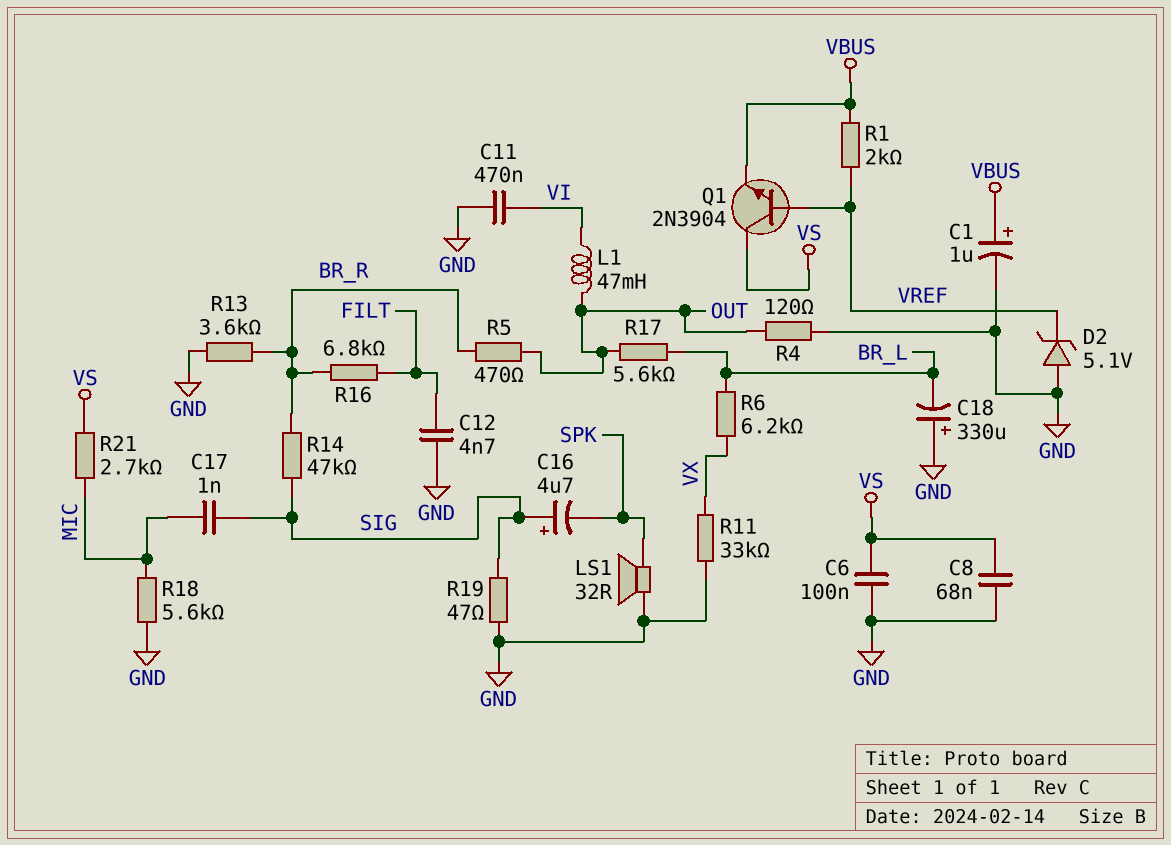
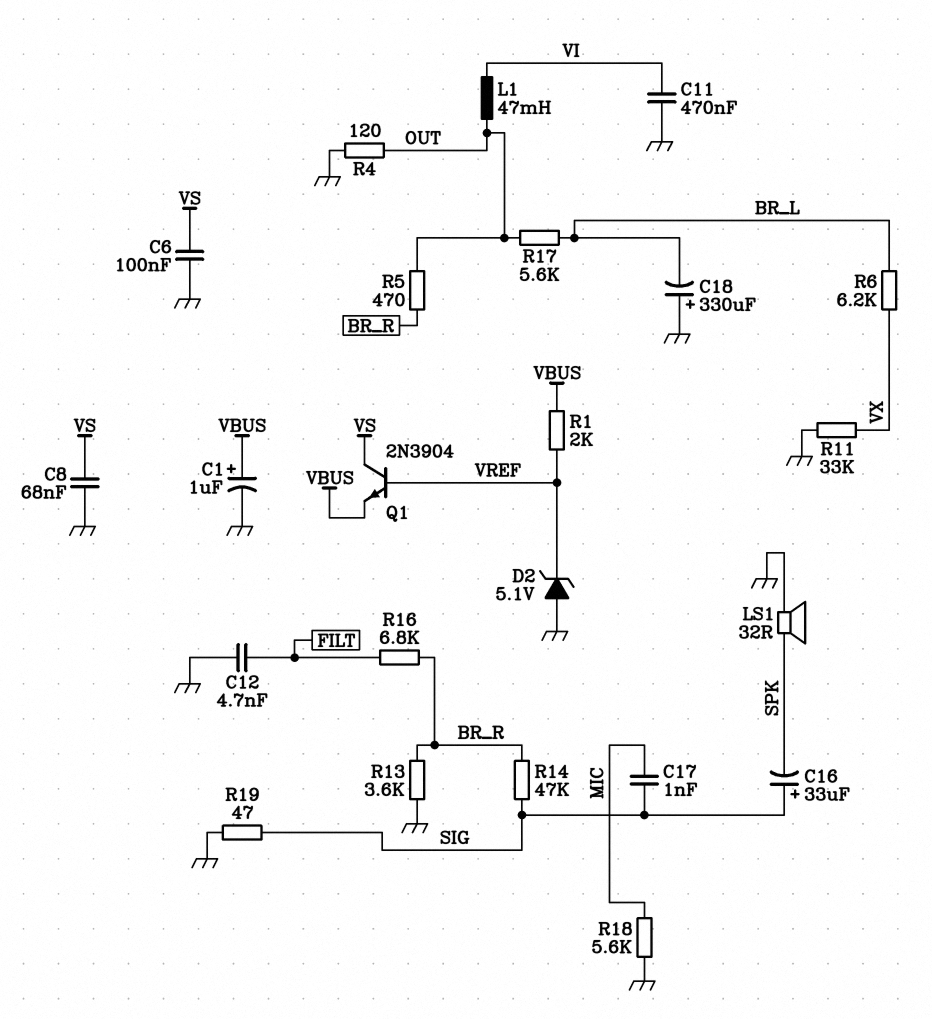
C16: 4.7uF (plus SIG, minus SPK) -> 33uF (plus SIG, minus SPK)
R21: 2.7k (MIC, VS) -> none

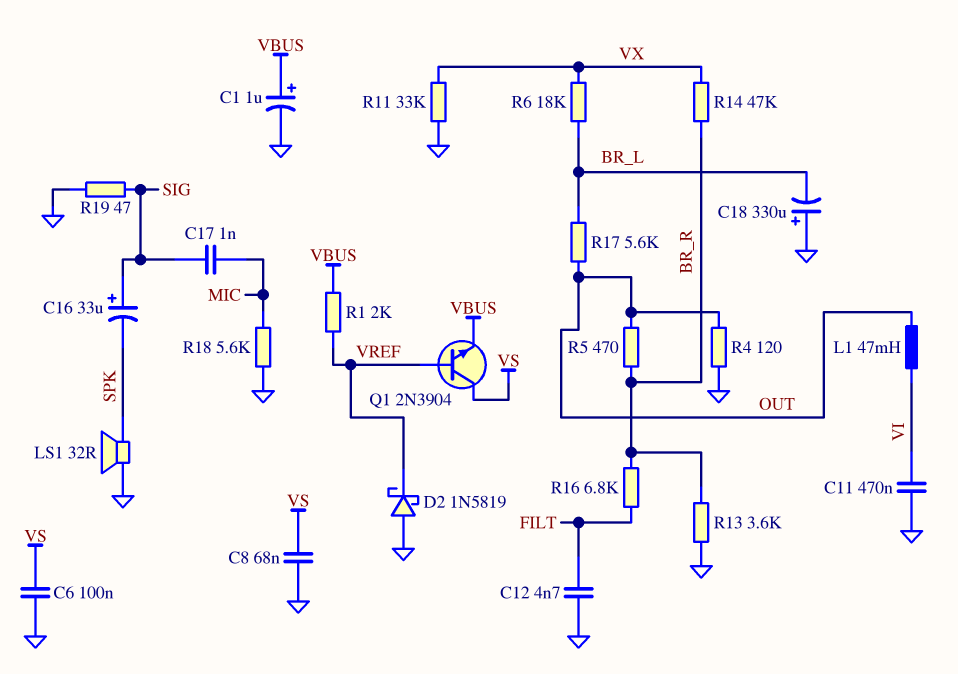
D2: zener 5.1V (A GND, K VREF) -> schottky 1N5819 (A GND, K VREF)
R6: 6.2k (BR_L, VX) -> 18k (BR_L, VX)
R14: 47k (BR_R, SIG) -> 47k (BR_R, VX)

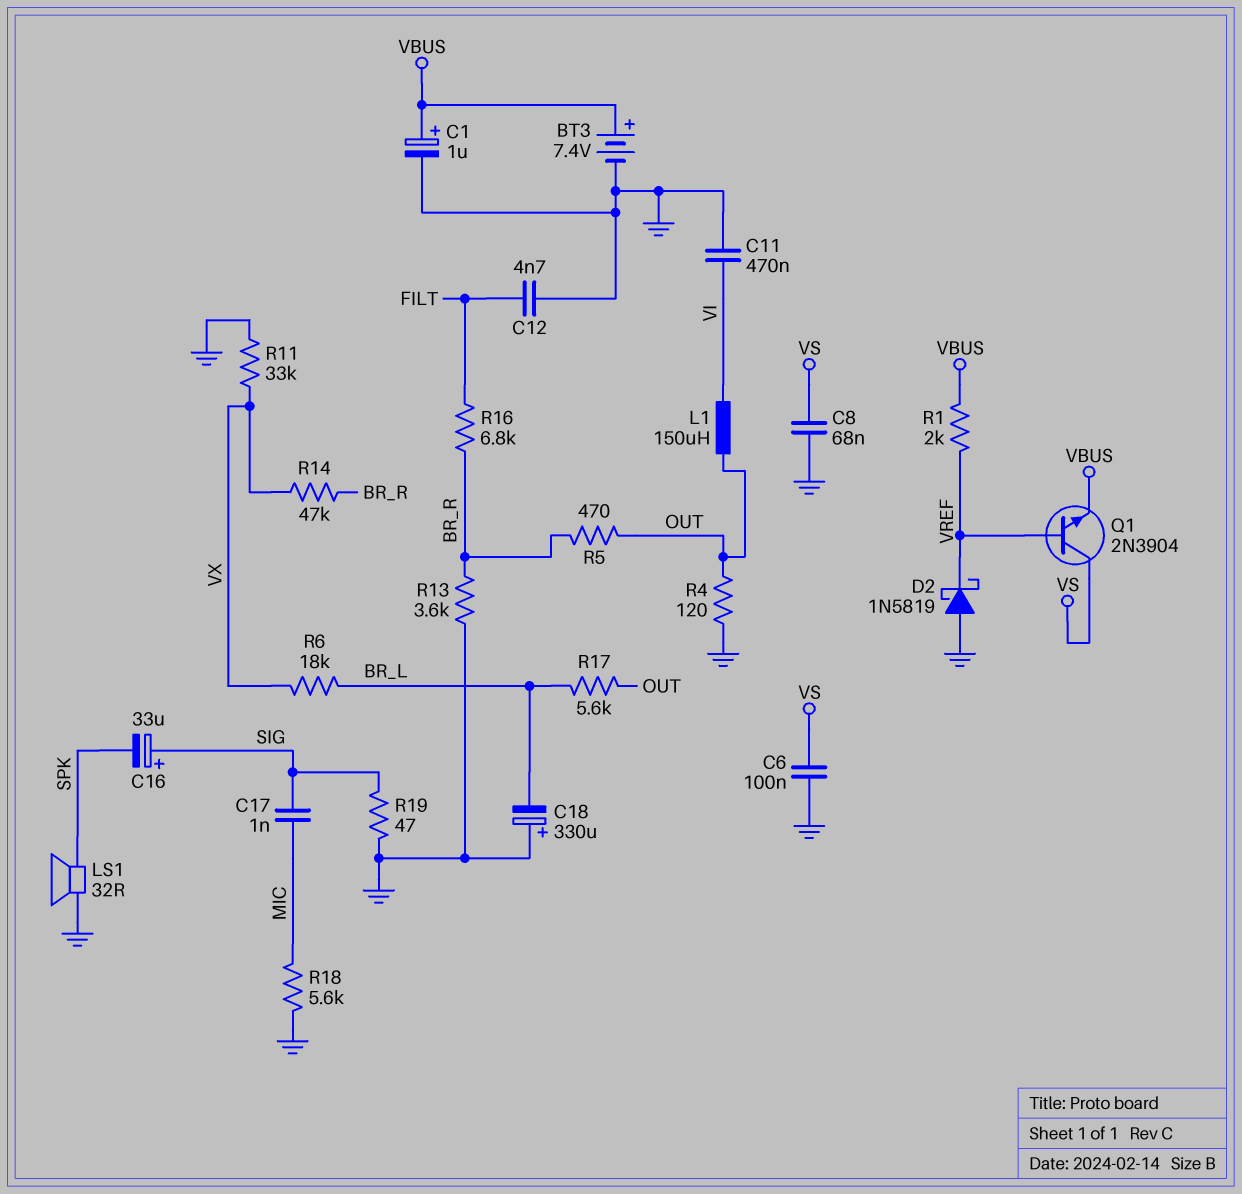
BT3: none -> 7.4V (plus VBUS, minus GND)
L1: 47mH (OUT, VI) -> 150uH (OUT, VI)

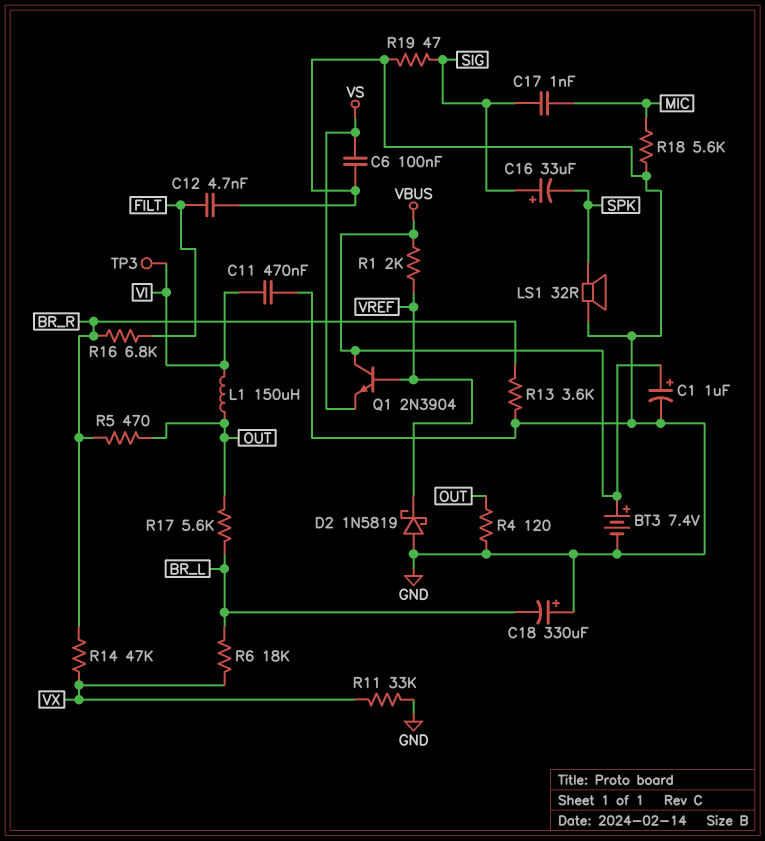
C8: 68nF (GND, VS) -> none
Q1: NPN 2N3904 (B VREF, C VS, E VBUS) -> NPN 2N3904 (B VREF, C VBUS, E VS)
TP3: none -> test point (VI)

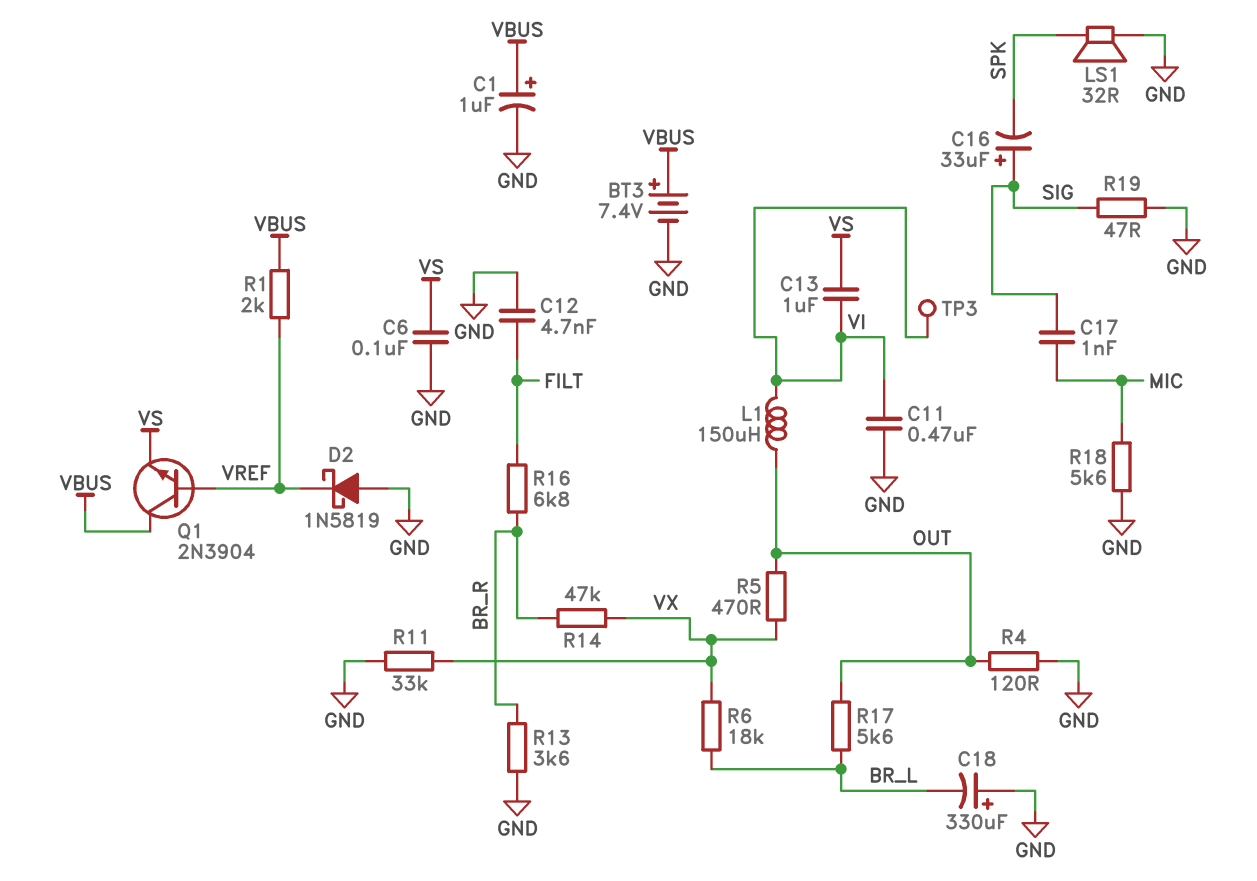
C13: none -> 1uF (VI, VS)
R5: 470 (BR_R, OUT) -> 470 (OUT, VX)

